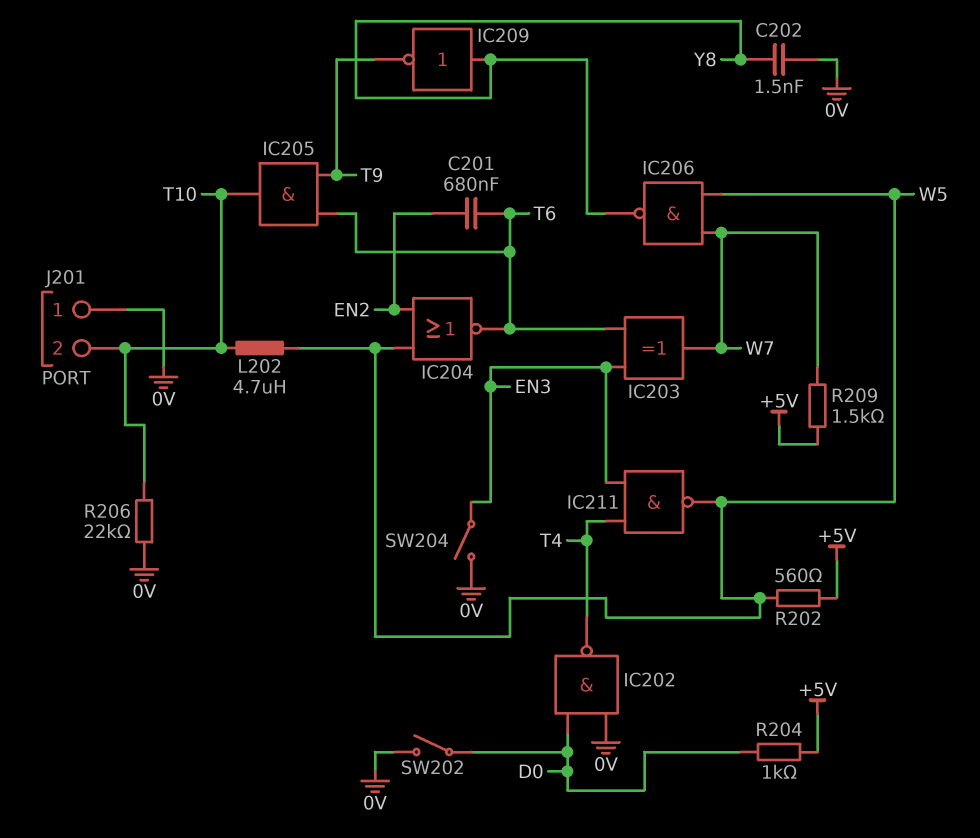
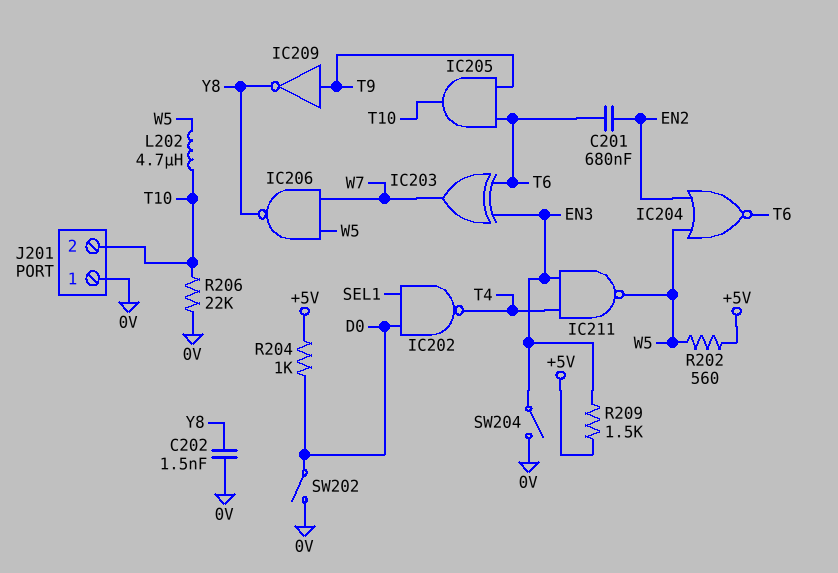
IC202: NAND (in 0V, in D0, out T4) -> NAND (in D0, in SEL1, out T4)
IC209: NOT (in Y8, out T9) -> NOT (in T9, out Y8)
R209: 1.5k (+5V, W7) -> 1.5k (+5V, EN3)

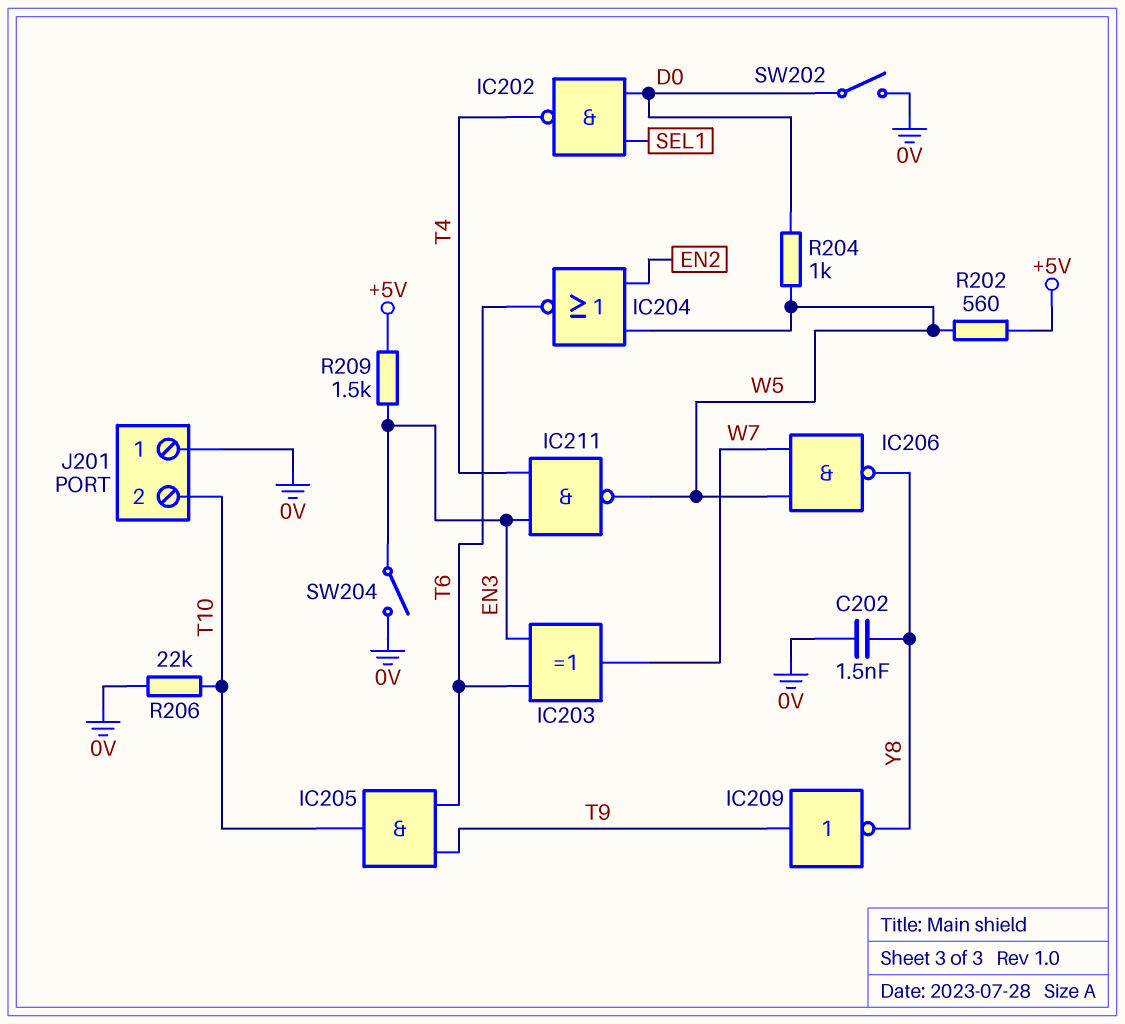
C201: 680nF (EN2, T6) -> none
L202: 4.7uH (T10, W5) -> none
R204: 1k (+5V, D0) -> 1k (D0, W5)

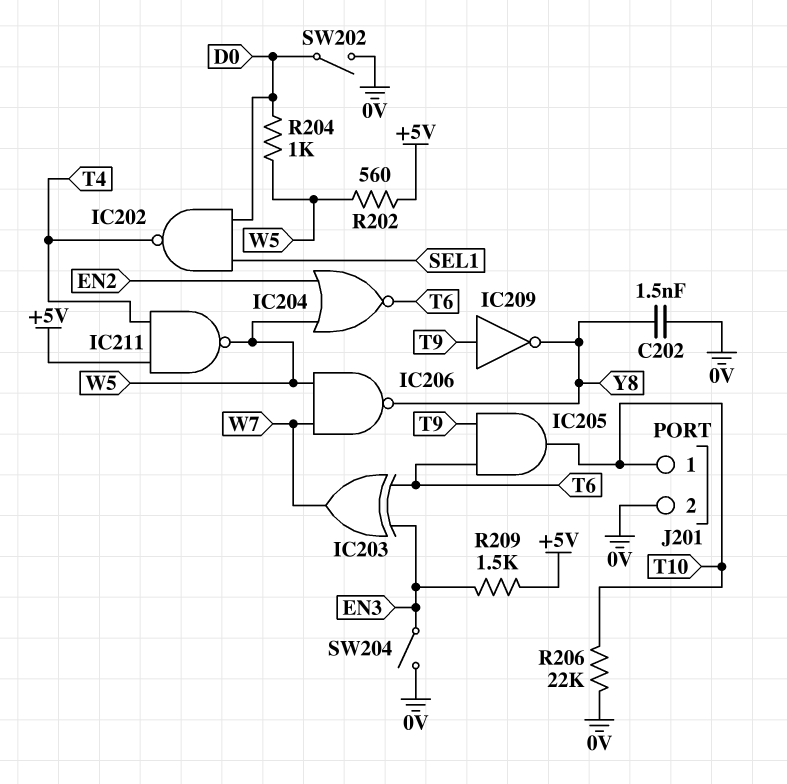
IC211: NAND (in EN3, in T4, out W5) -> NAND (in +5V, in T4, out W5)
J201 pin 1: 0V -> T10
J201 pin 2: T10 -> 0V

